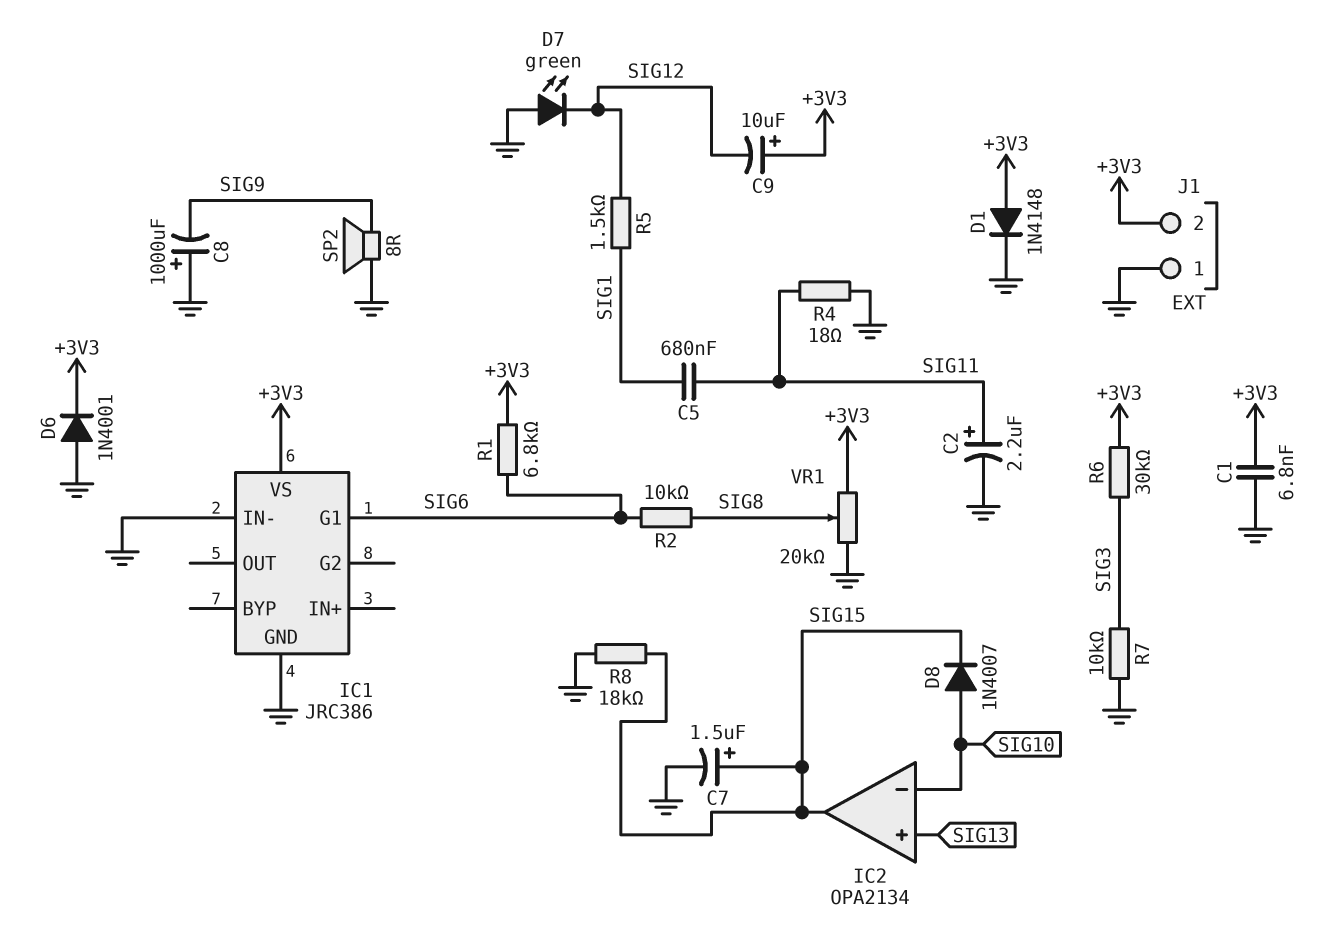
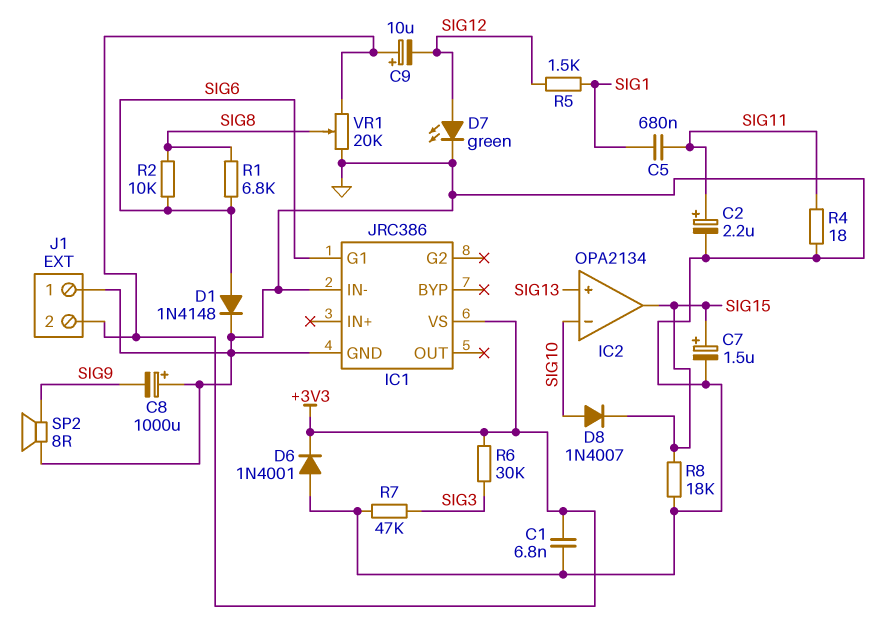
D1: diode 1N4148 (A +3V3, K GND) -> diode 1N4148 (A SIG6, K GND)
D7: LED green (A GND, K SIG12) -> LED green (A SIG12, K GND)
R1: 6.8k (+3V3, SIG6) -> 6.8k (SIG6, SIG8)
R7: 10k (GND, SIG3) -> 47k (GND, SIG3)

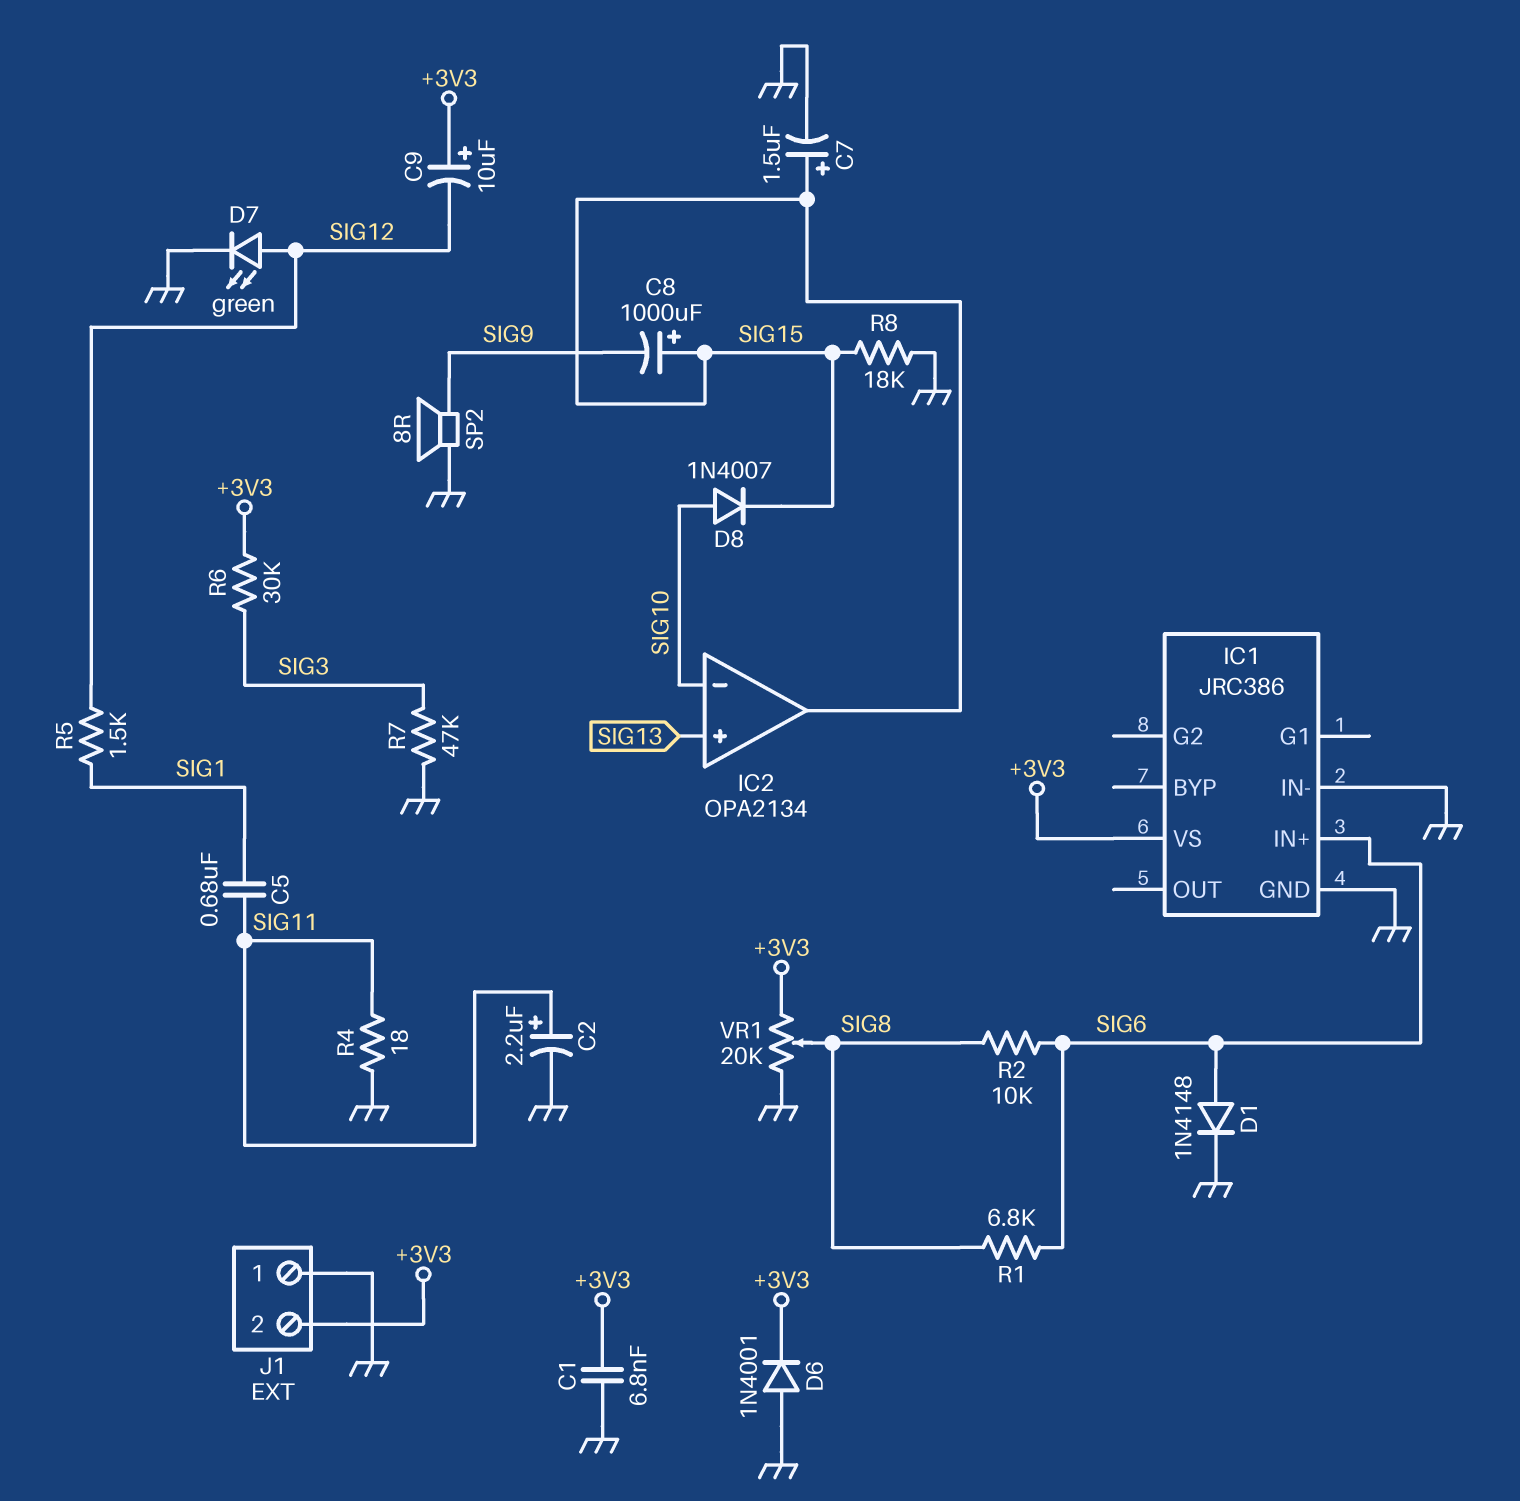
C8: 1000uF (plus GND, minus SIG9) -> 1000uF (plus SIG15, minus SIG9)
IC1 pin G1: SIG6 -> none
IC1 pin IN+: none -> SIG6

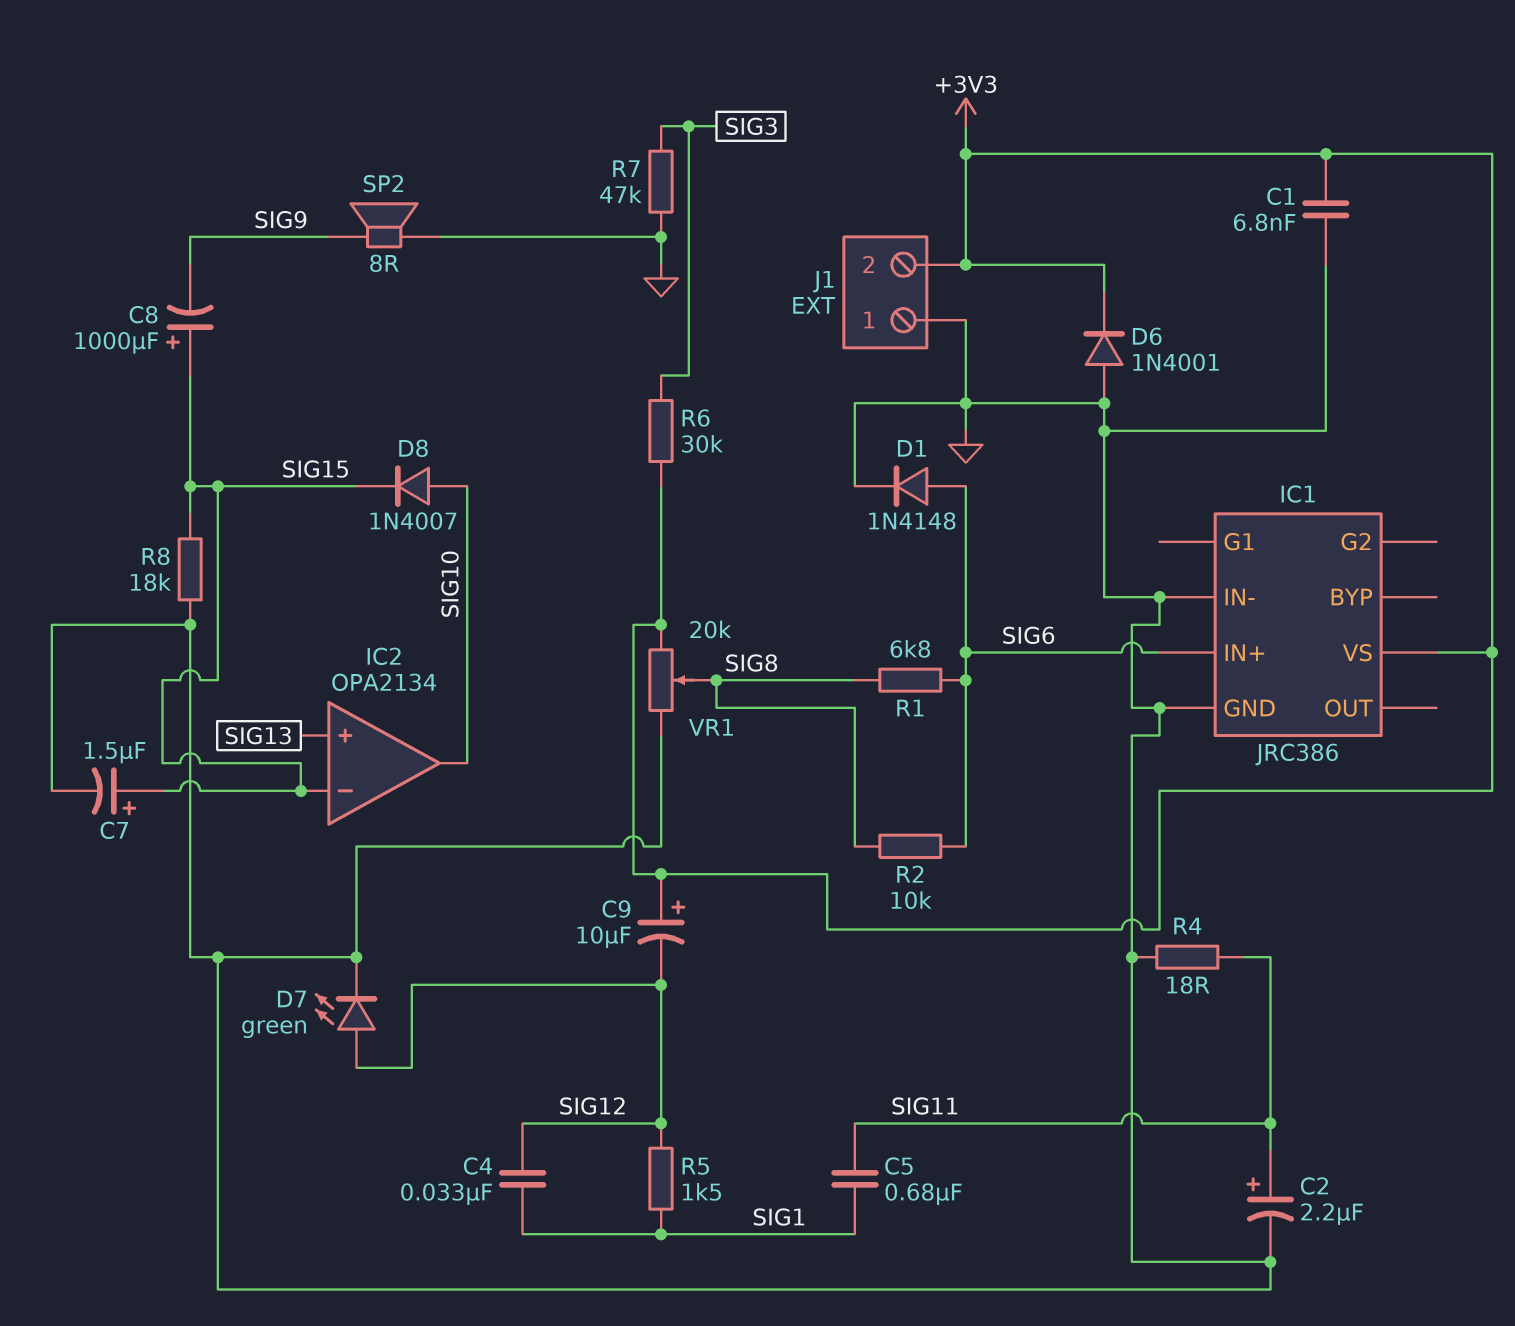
C4: none -> 33nF (SIG1, SIG12)
IC2 pin in-: SIG10 -> SIG15
IC2 pin out: SIG15 -> SIG10

